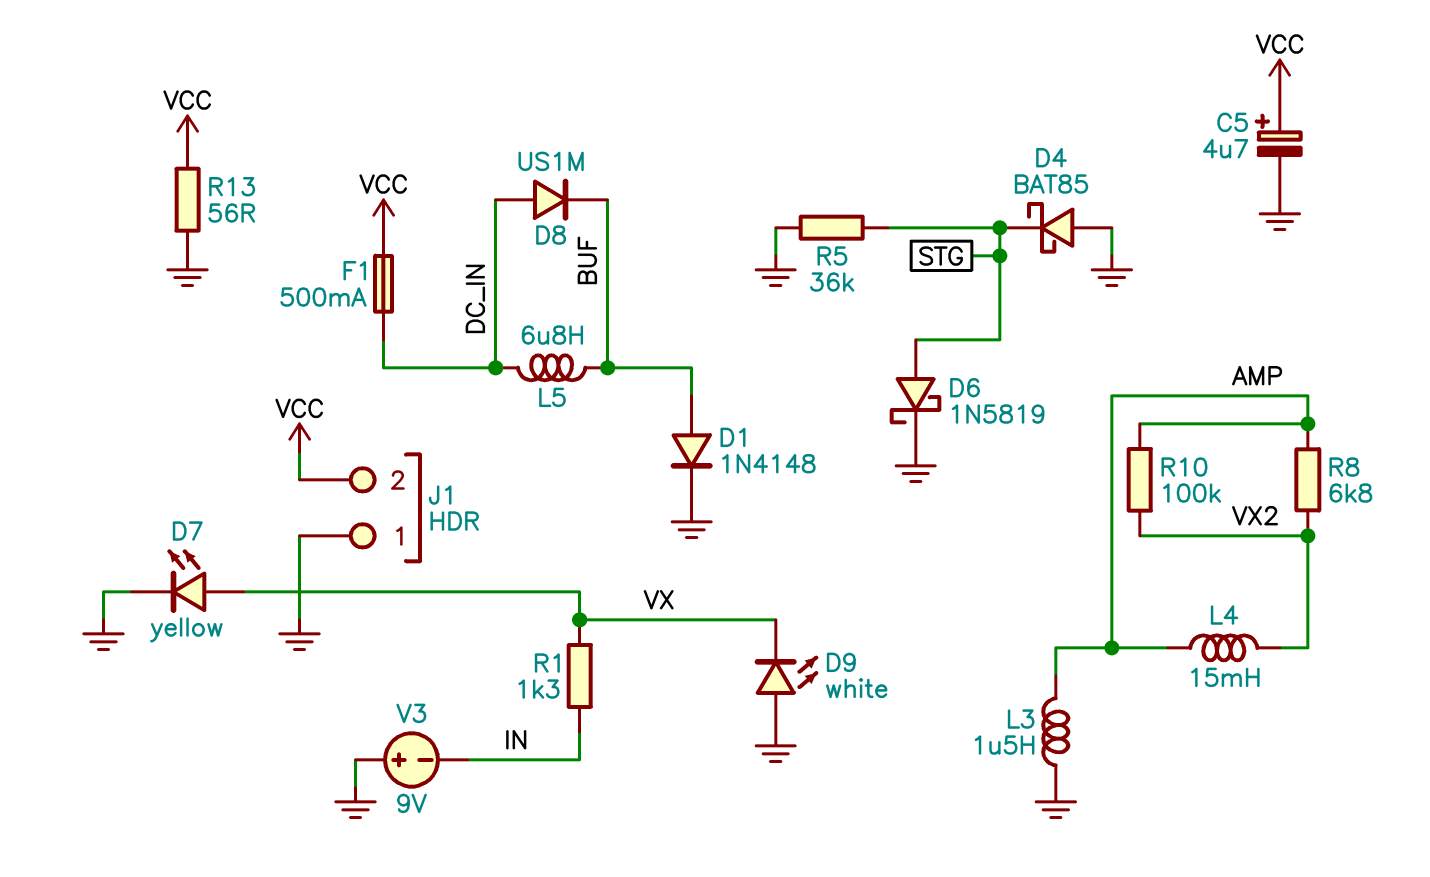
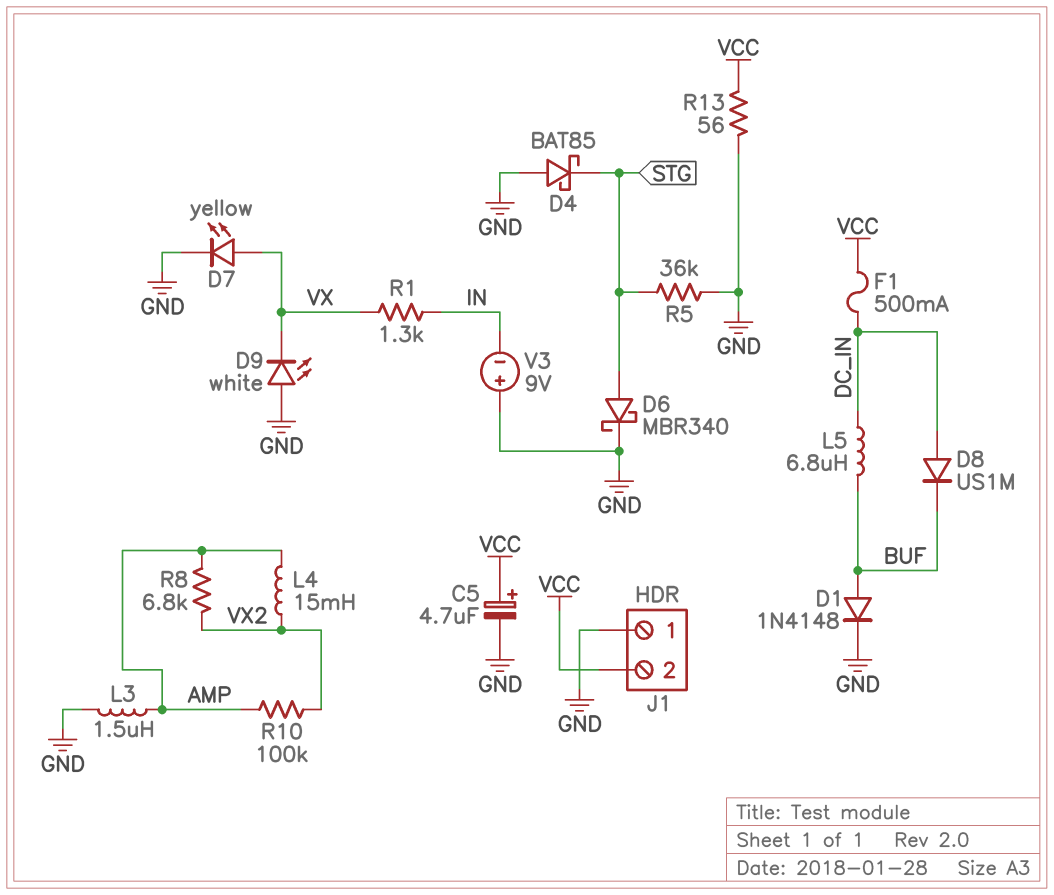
D6: schottky 1N5819 (A STG, K GND) -> schottky MBR340 (A STG, K GND)

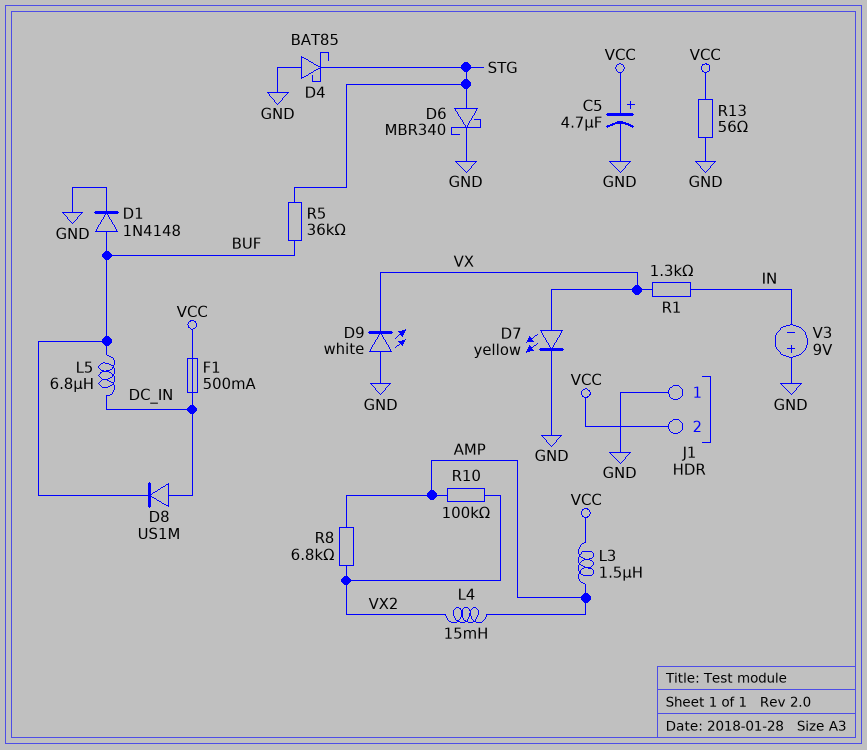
L3: 1.5uH (AMP, GND) -> 1.5uH (AMP, VCC)
R5: 36k (GND, STG) -> 36k (BUF, STG)

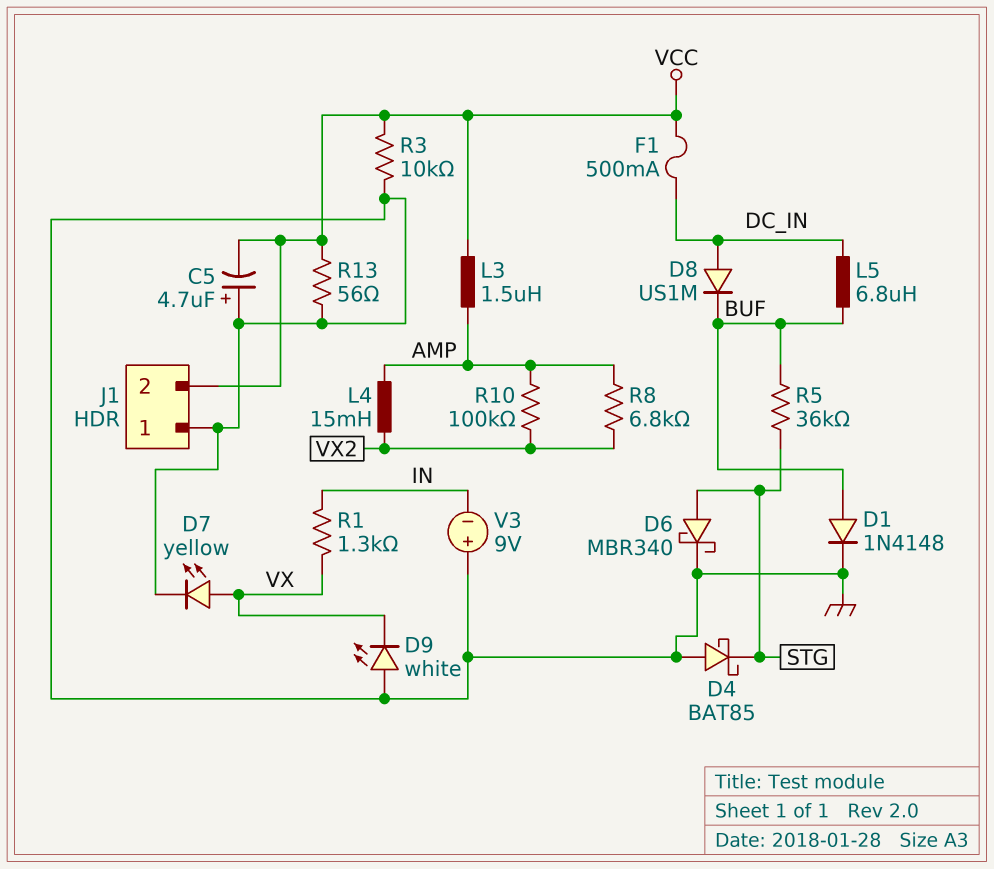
C5: 4.7uF (plus VCC, minus GND) -> 4.7uF (plus GND, minus VCC)
R3: none -> 10k (GND, VCC)

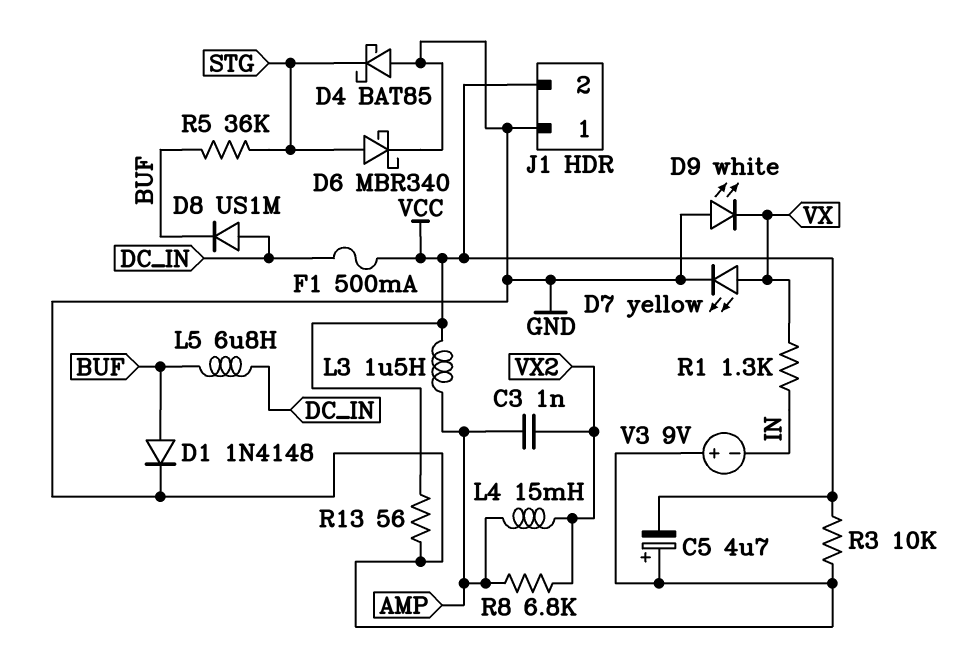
C3: none -> 1nF (AMP, VX2)
R10: 100k (AMP, VX2) -> none

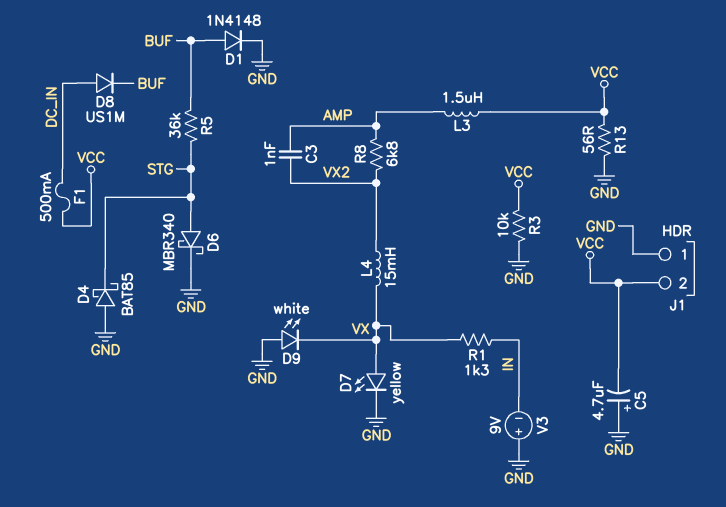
L4: 15mH (AMP, VX2) -> 15mH (VX, VX2)
L5: 6.8uH (BUF, DC_IN) -> none

